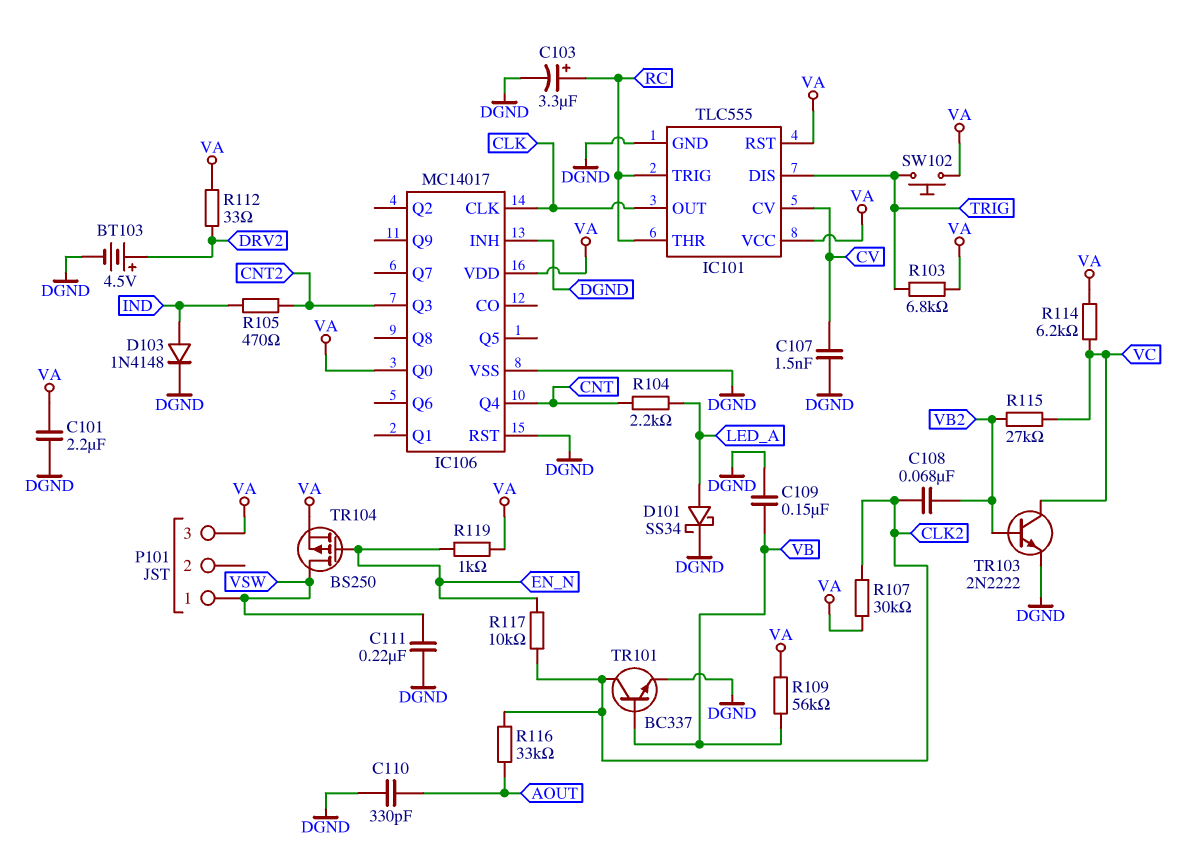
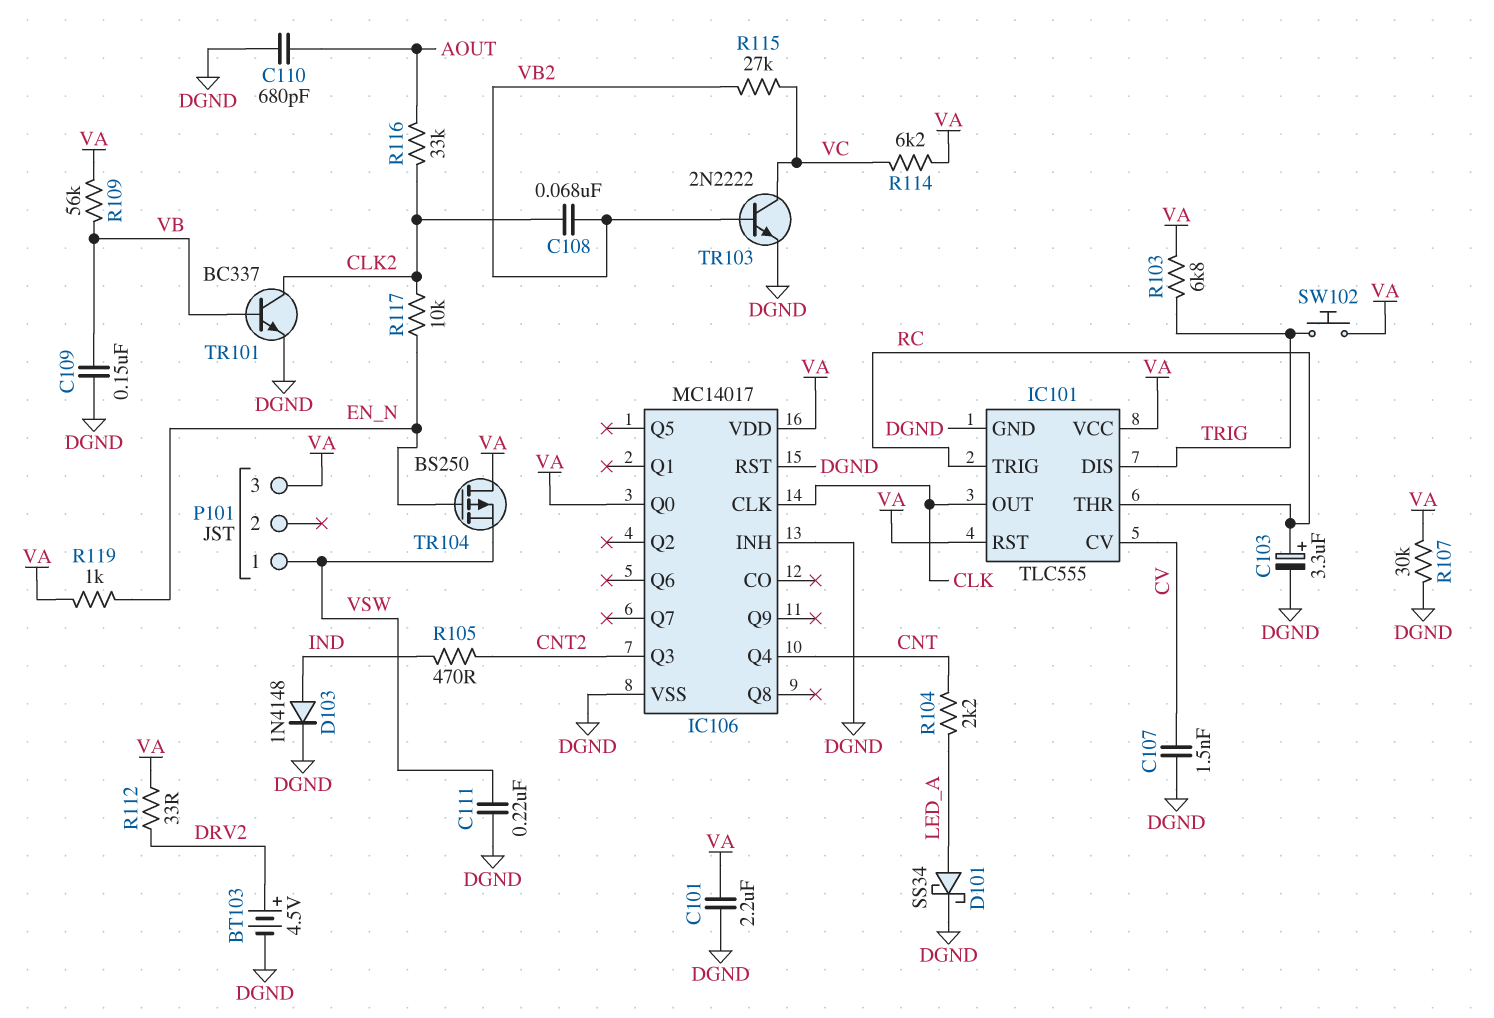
C110: 330pF (AOUT, DGND) -> 680pF (AOUT, DGND)
R107: 30k (CLK2, VA) -> 30k (DGND, VA)
TR104: PMOS BS250 (G EN_N, D VSW, S VA) -> PMOS BS250 (G EN_N, D VA, S VSW)

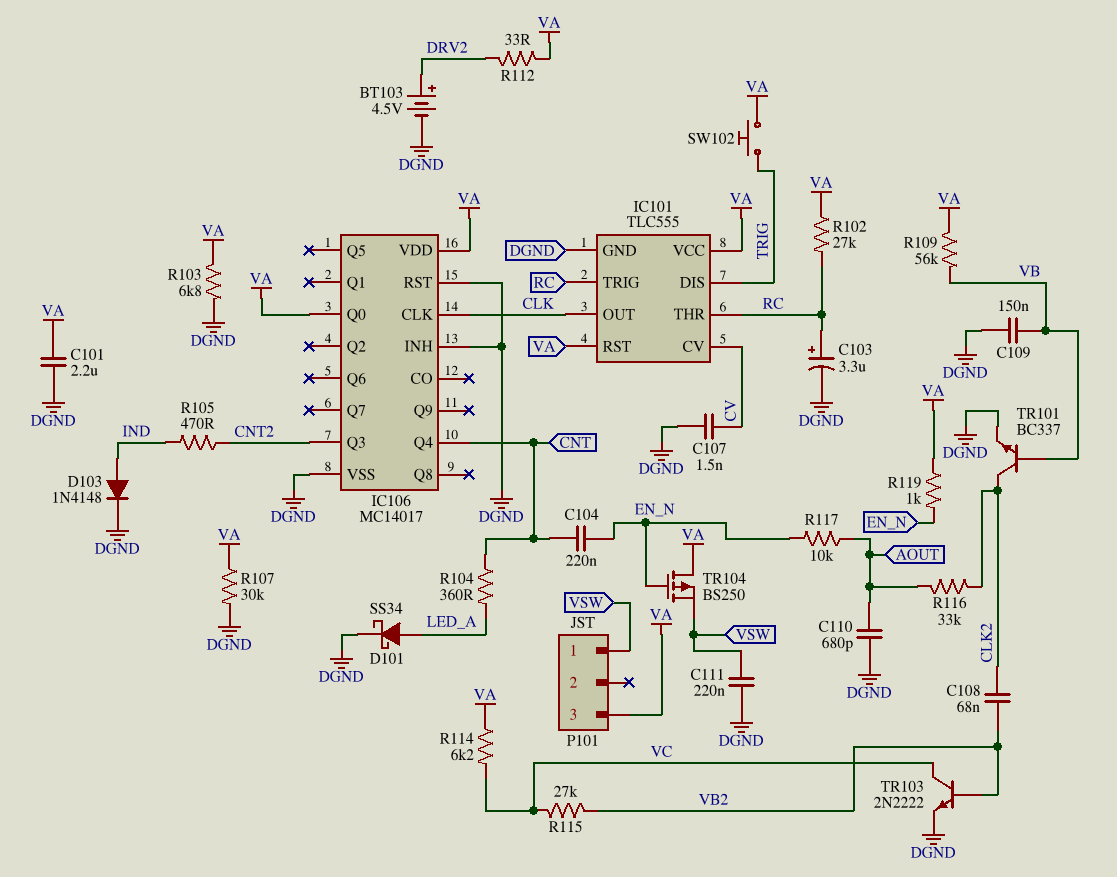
C104: none -> 220nF (CNT, EN_N)
R102: none -> 27k (RC, VA)
R103: 6.8k (TRIG, VA) -> 6.8k (DGND, VA)
R104: 2.2k (CNT, LED_A) -> 360 (CNT, LED_A)
R117: 10k (CLK2, EN_N) -> 10k (AOUT, EN_N)

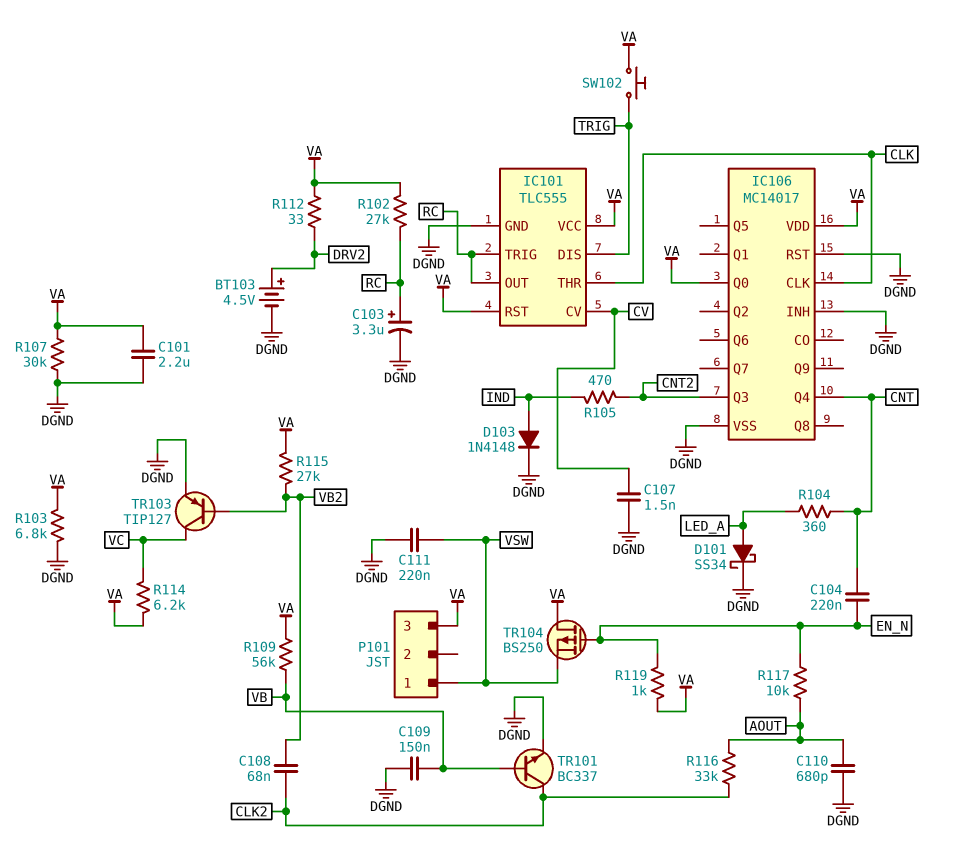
IC101 pin OUT: CLK -> RC
IC101 pin THR: RC -> CLK
R115: 27k (VB2, VC) -> 27k (VA, VB2)
TR103: NPN 2N2222 (B VB2, C VC, E DGND) -> PNP TIP127 (B VB2, C VC, E DGND)

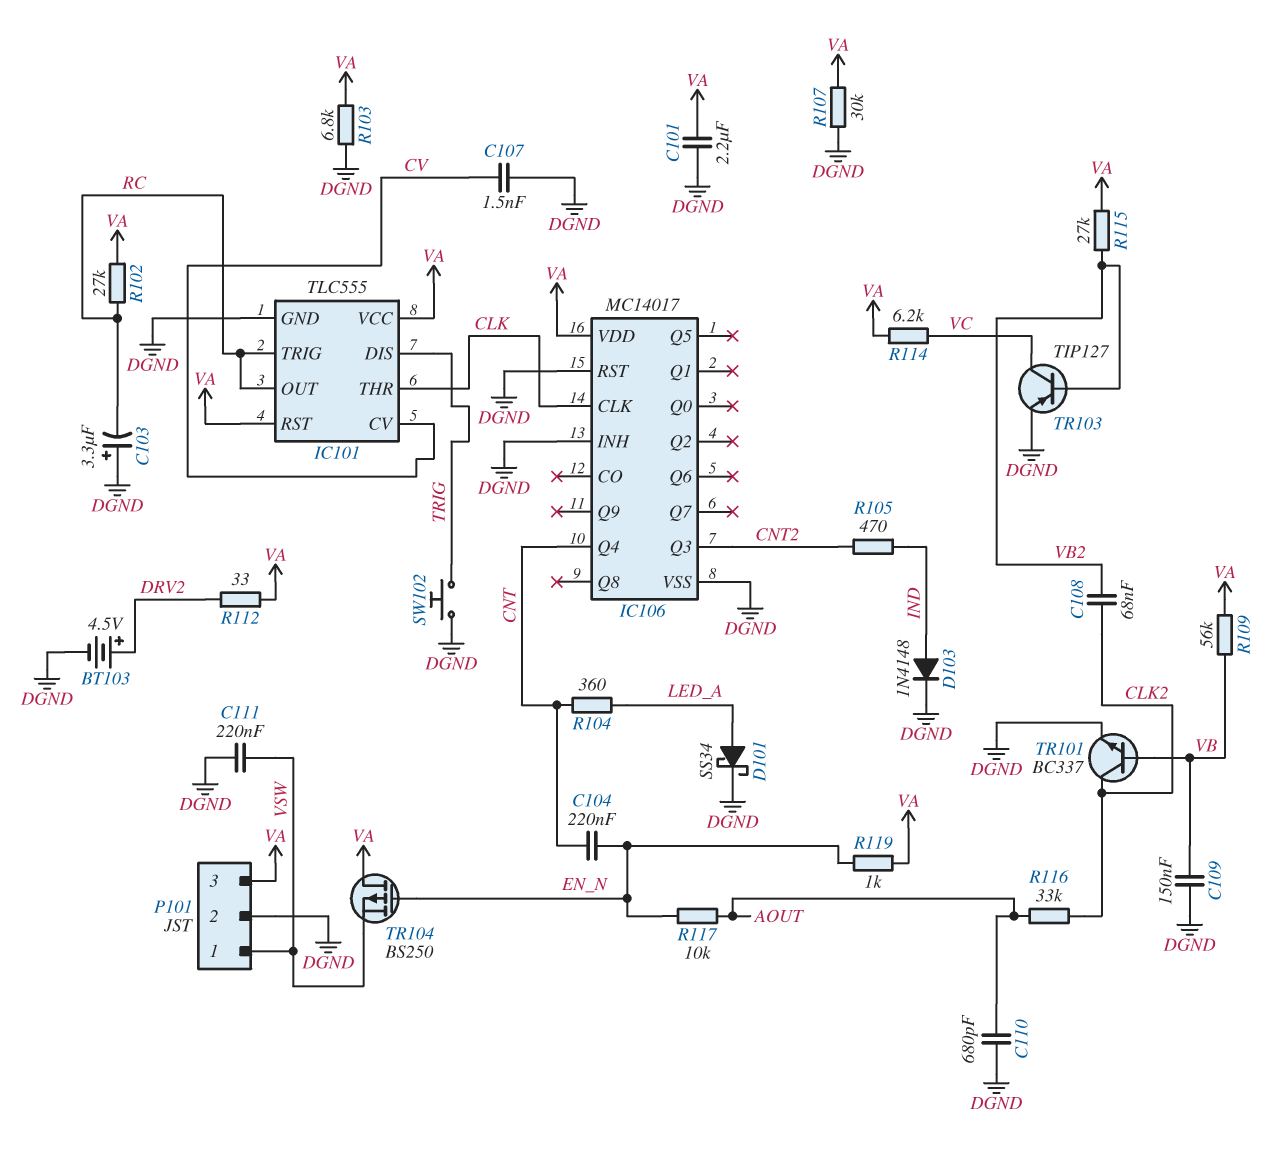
C103: 3.3uF (plus RC, minus DGND) -> 3.3uF (plus DGND, minus RC)
IC106 pin Q0: VA -> none
P101 pin 2: none -> DGND
SW102: button (TRIG, VA) -> button (DGND, TRIG)

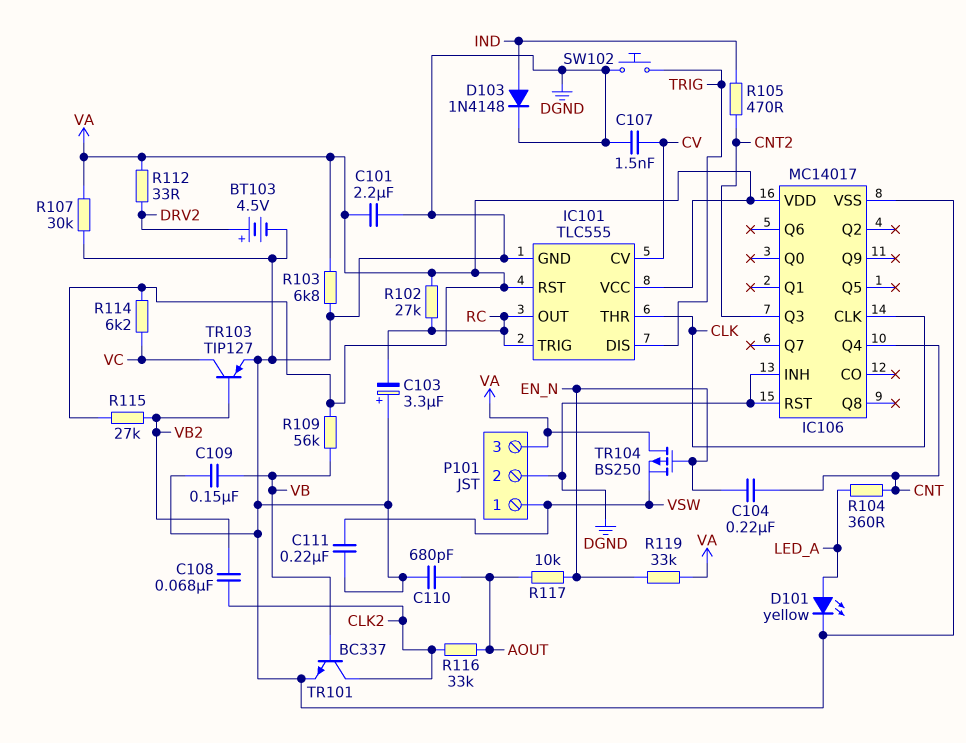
D101: schottky SS34 (A LED_A, K DGND) -> LED yellow (A LED_A, K DGND)
R119: 1k (EN_N, VA) -> 33k (EN_N, VA)

